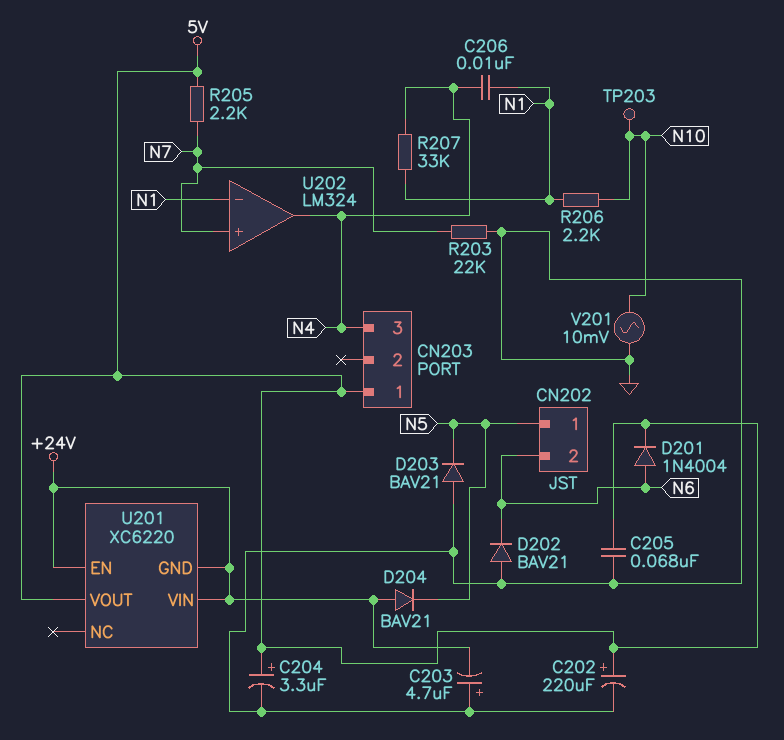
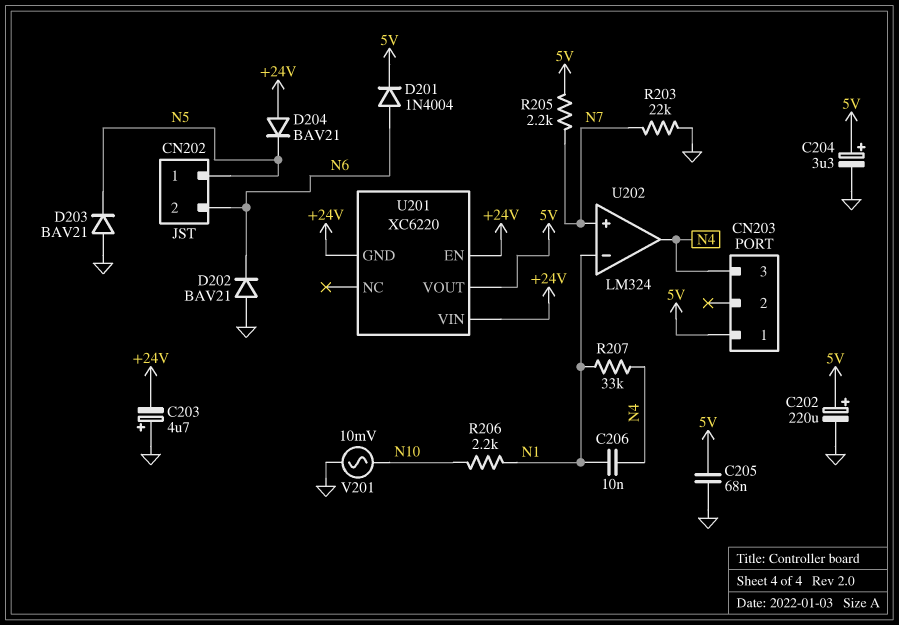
TP203: test point (N10) -> none

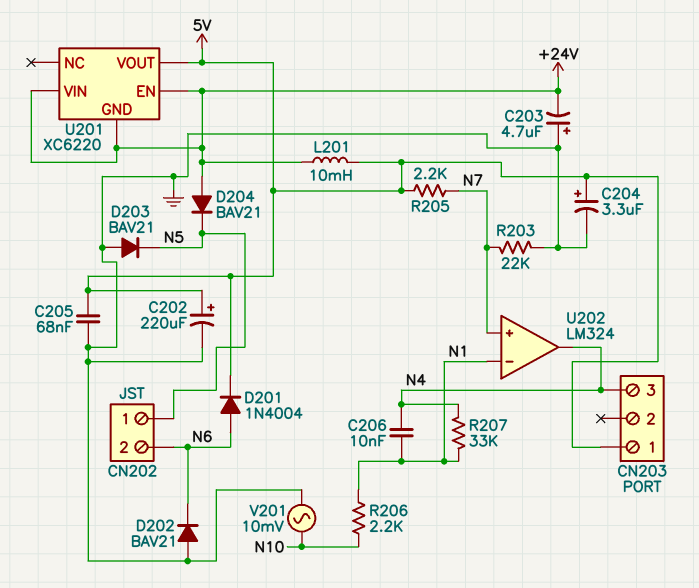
L201: none -> 10mH (+24V, 5V)

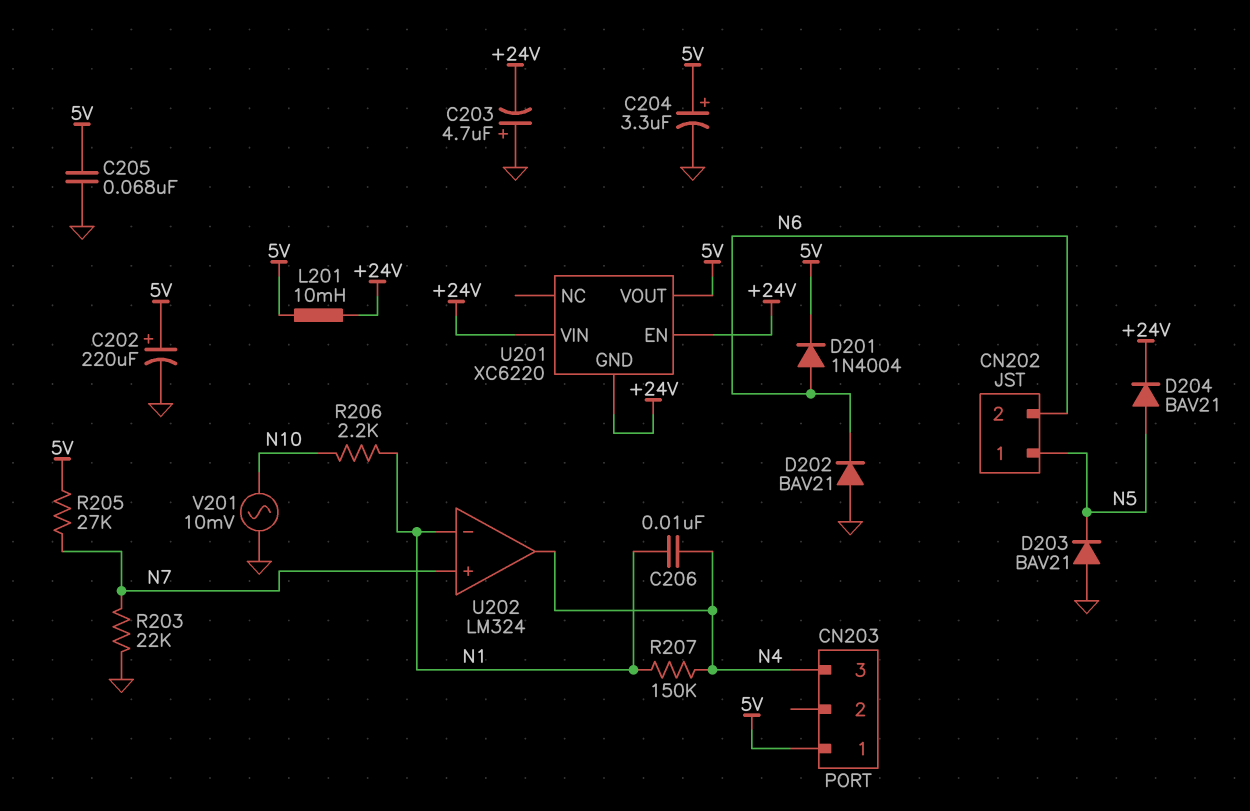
D204: diode BAV21 (A +24V, K N5) -> diode BAV21 (A N5, K +24V)
R205: 2.2k (5V, N7) -> 27k (5V, N7)
R207: 33k (N1, N4) -> 150k (N1, N4)

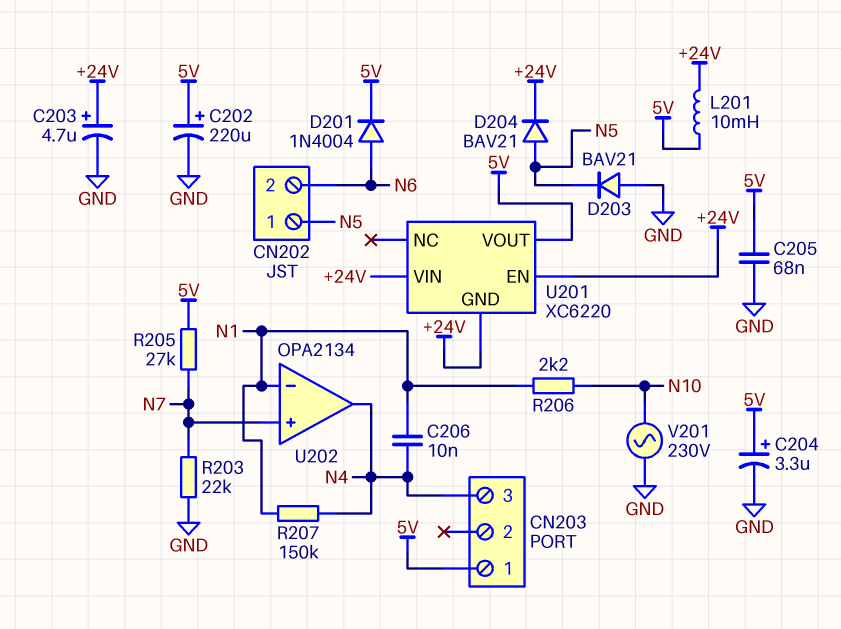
C203: 4.7uF (plus GND, minus +24V) -> 4.7uF (plus +24V, minus GND)
D202: diode BAV21 (A GND, K N6) -> none
U202: LM324 -> OPA2134
V201: AC 10mV (GND, N10) -> AC 230V (GND, N10)

